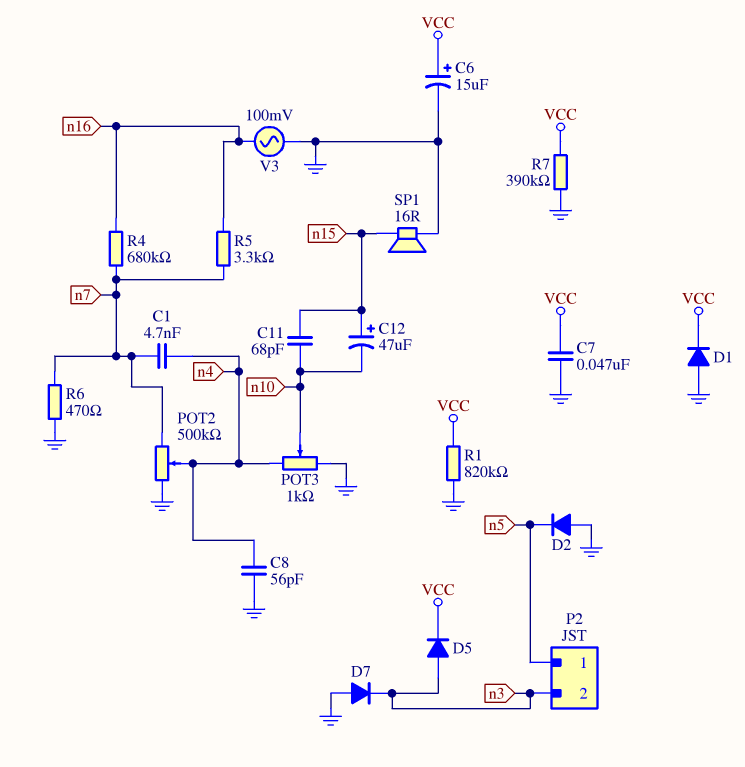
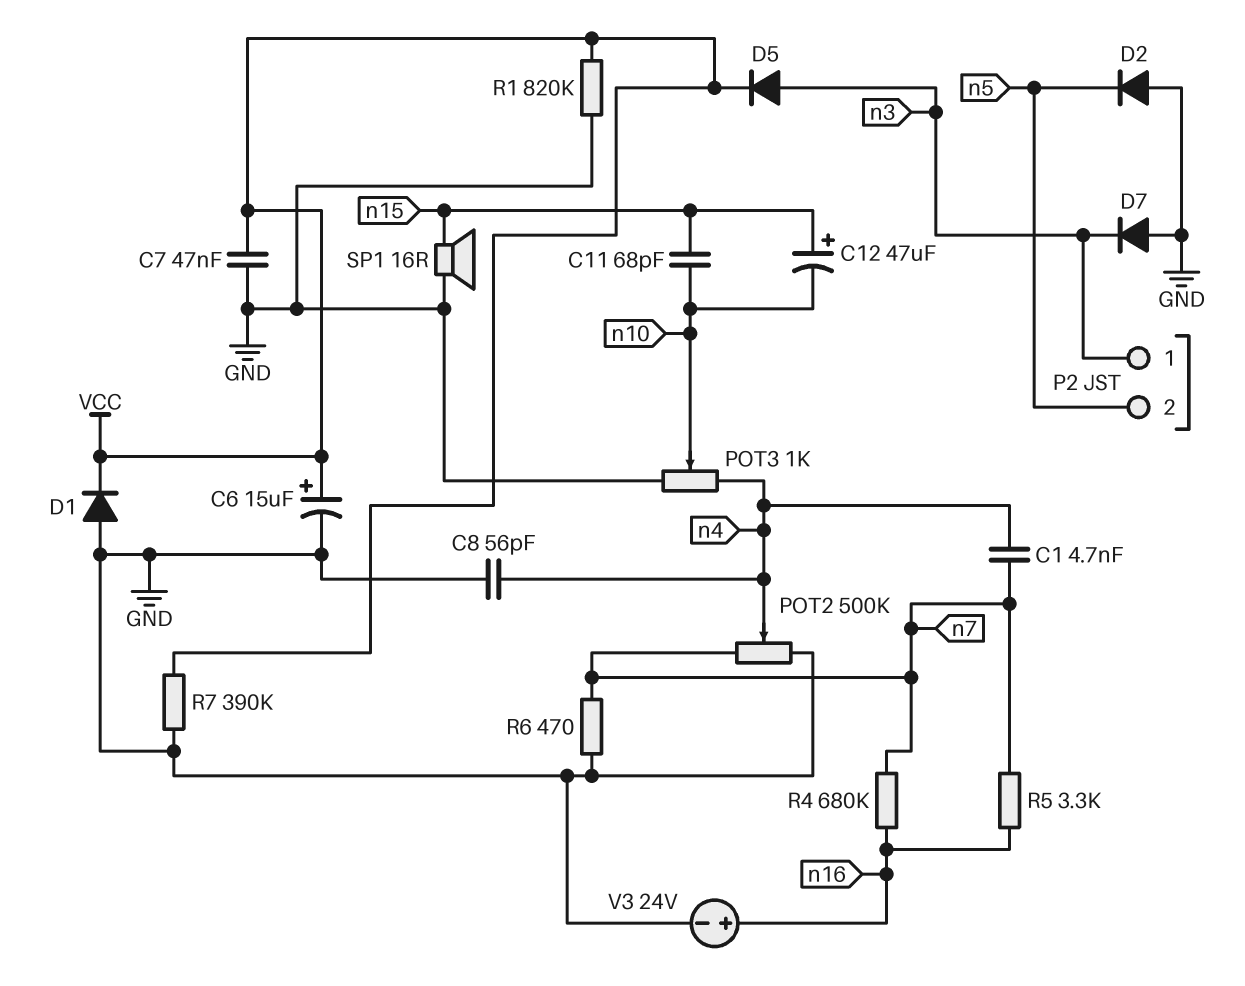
P2 pin 1: n5 -> n3
P2 pin 2: n3 -> n5
V3: AC 100mV (GND, n16) -> 24V (plus n16, minus GND)

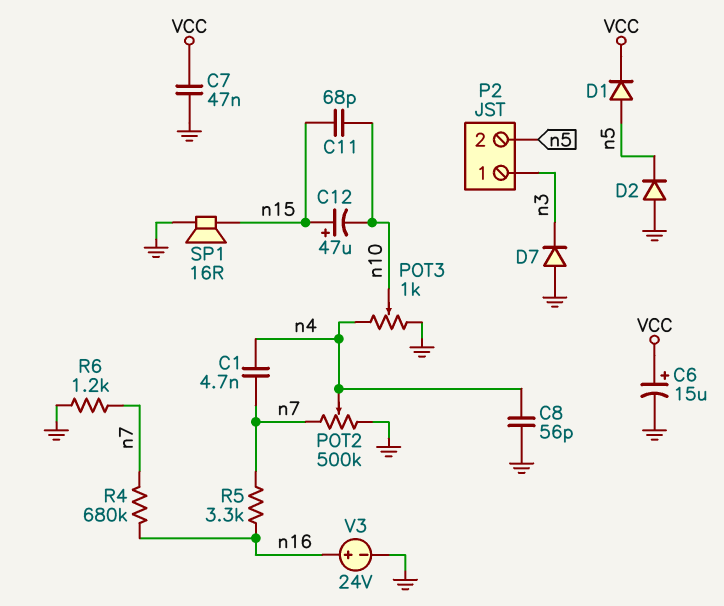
D1: diode (A GND, K VCC) -> diode (A n5, K VCC)
D5: diode (A n3, K VCC) -> none
R1: 820k (GND, VCC) -> none
R6: 470 (GND, n7) -> 1.2k (GND, n7)
R7: 390k (GND, VCC) -> none

